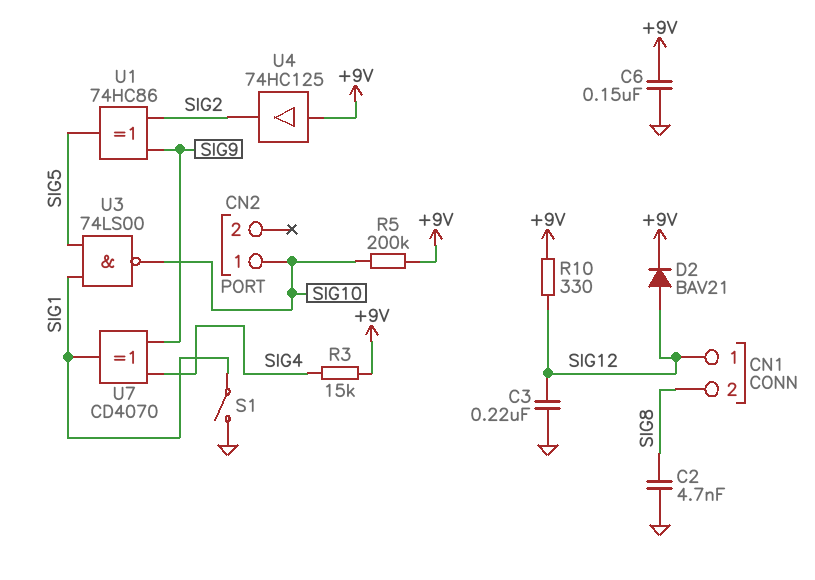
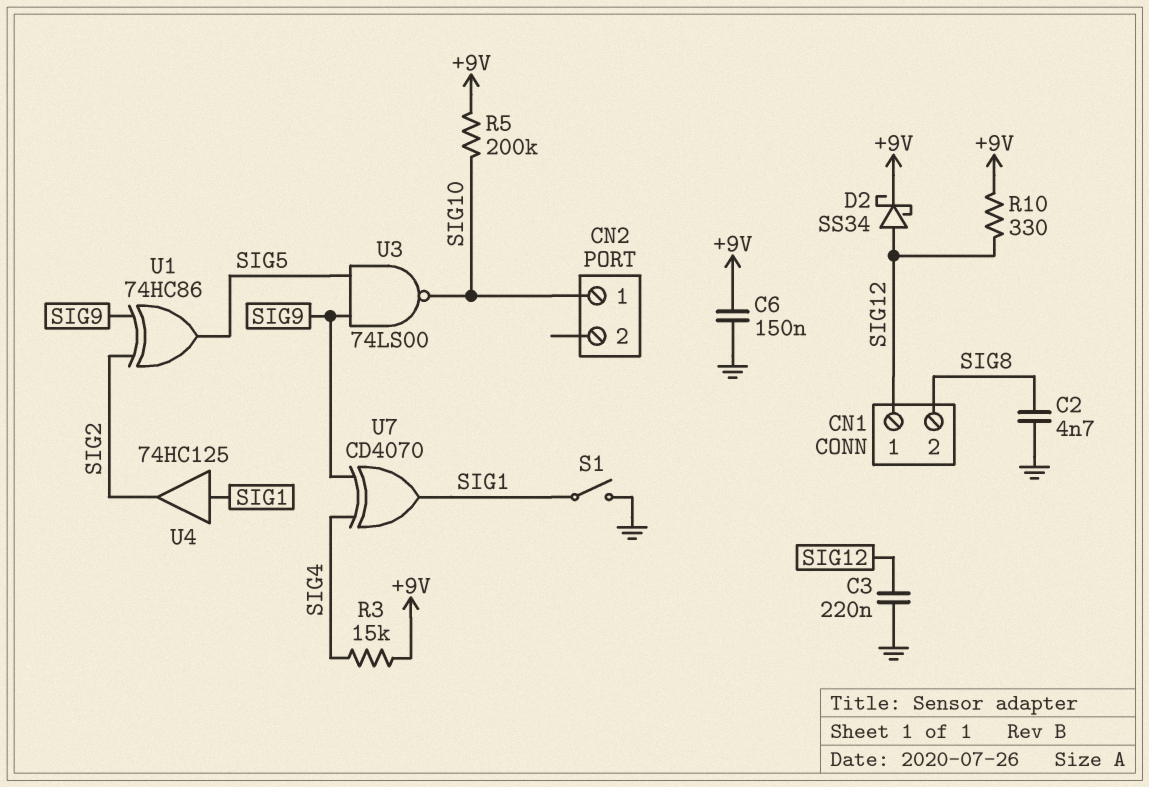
D2: diode BAV21 (A SIG12, K +9V) -> schottky SS34 (A SIG12, K +9V)
U3: NAND 74LS00 (in SIG1, in SIG5, out SIG10) -> NAND 74LS00 (in SIG5, in SIG9, out SIG10)
U4: buffer 74HC125 (in +9V, out SIG2) -> buffer 74HC125 (in SIG1, out SIG2)

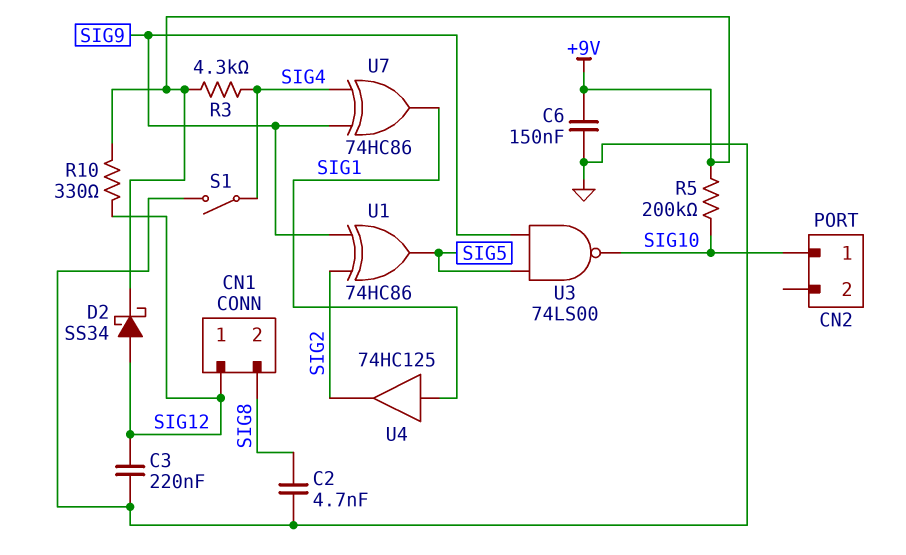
R3: 15k (+9V, SIG4) -> 4.3k (+9V, SIG4)
S1: switch (GND, SIG1) -> switch (GND, SIG4)
U7: XOR CD4070 (in SIG4, in SIG9, out SIG1) -> XOR 74HC86 (in SIG4, in SIG9, out SIG1)

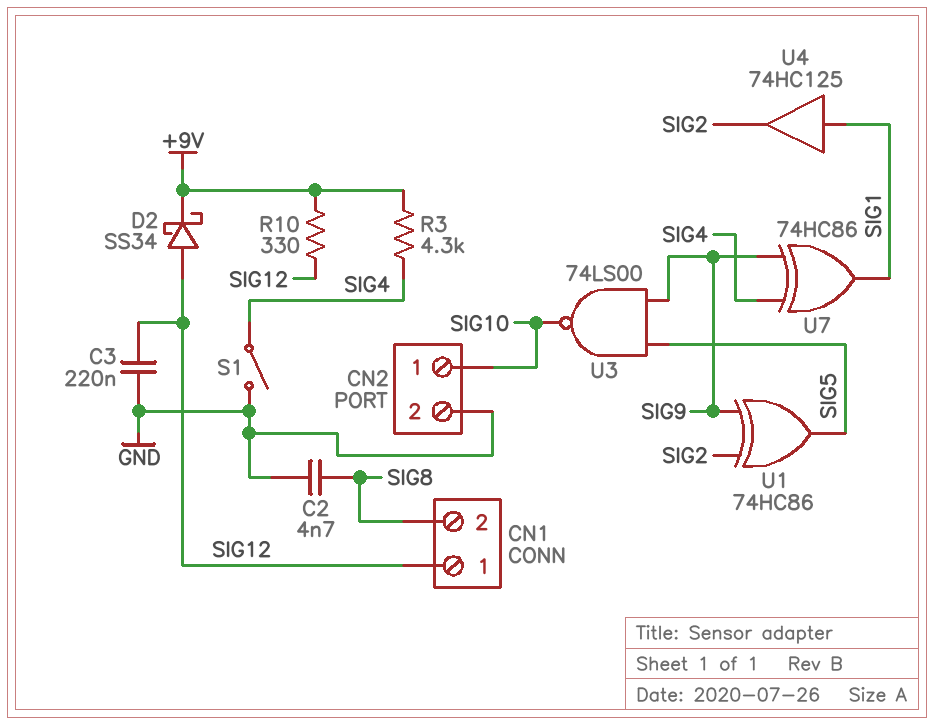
C6: 150nF (+9V, GND) -> none
CN2 pin 2: none -> GND
R5: 200k (+9V, SIG10) -> none

